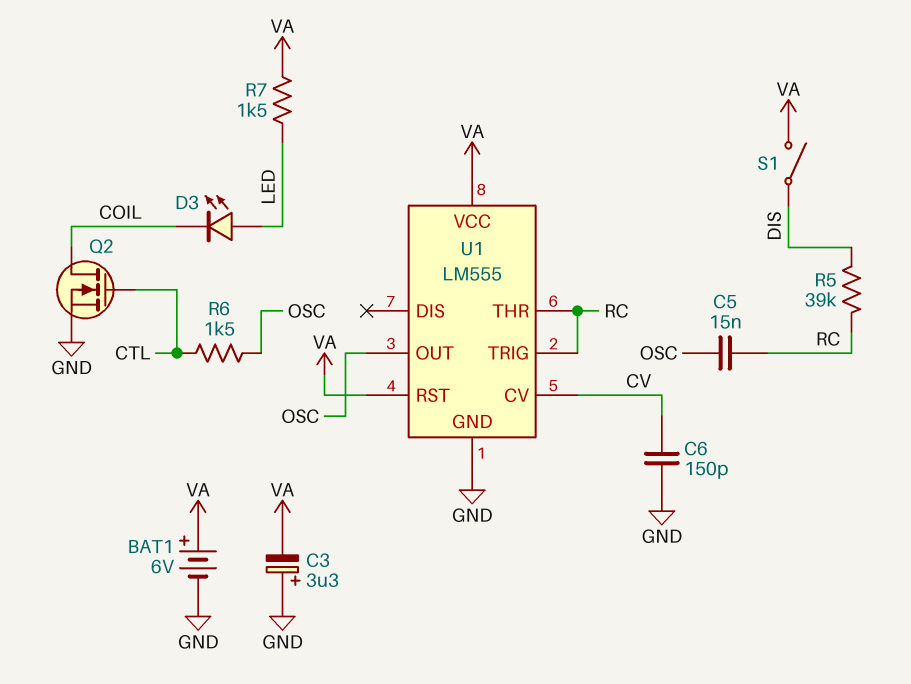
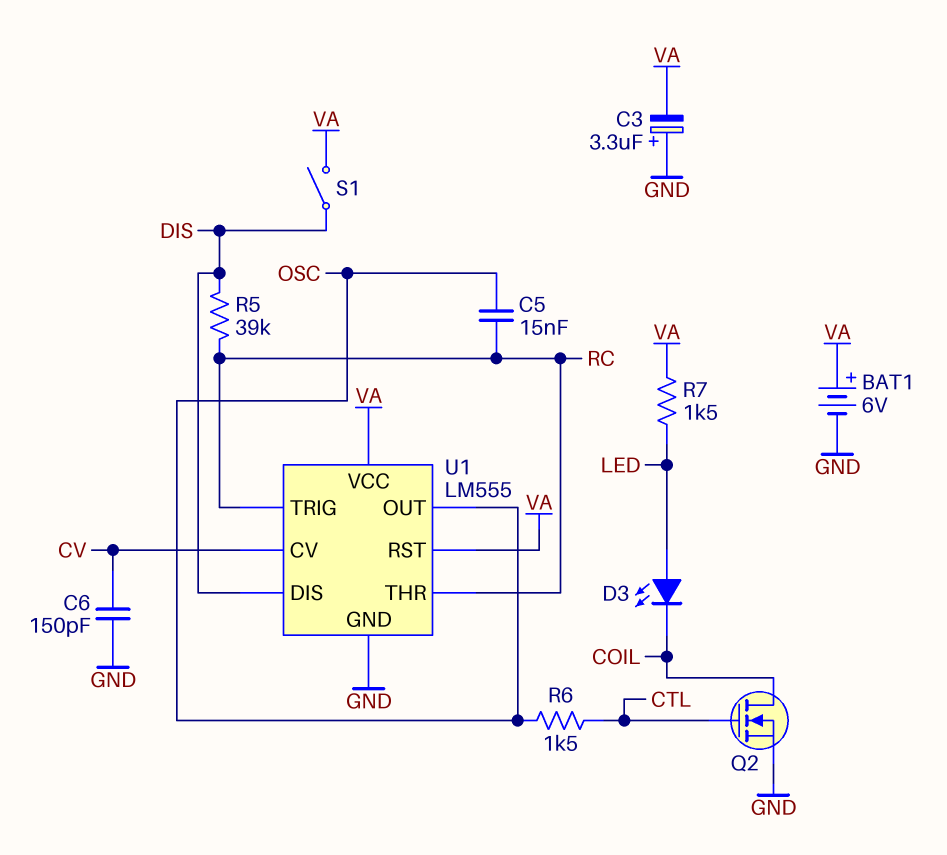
U1 pin DIS: none -> DIS

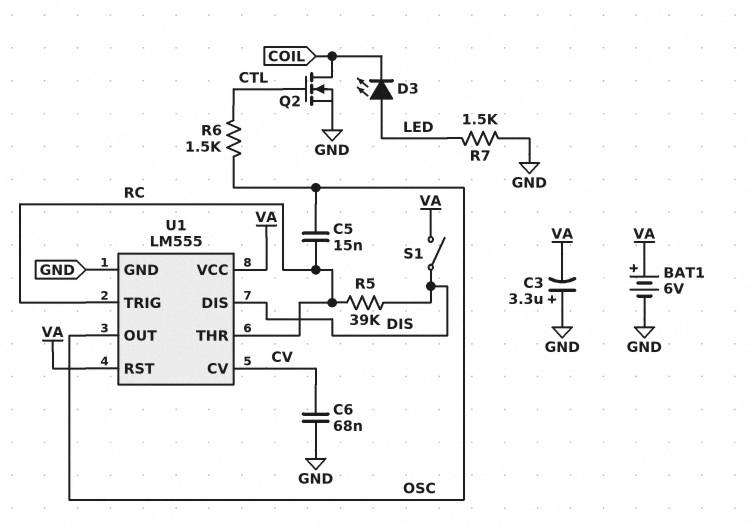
C6: 150pF (CV, GND) -> 68nF (CV, GND)
R7: 1.5k (LED, VA) -> 1.5k (GND, LED)

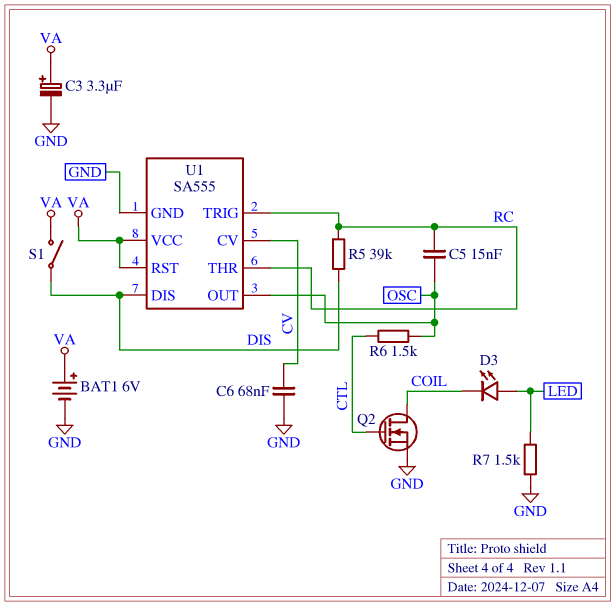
C3: 3.3uF (plus GND, minus VA) -> 3.3uF (plus VA, minus GND)
U1: LM555 -> SA555

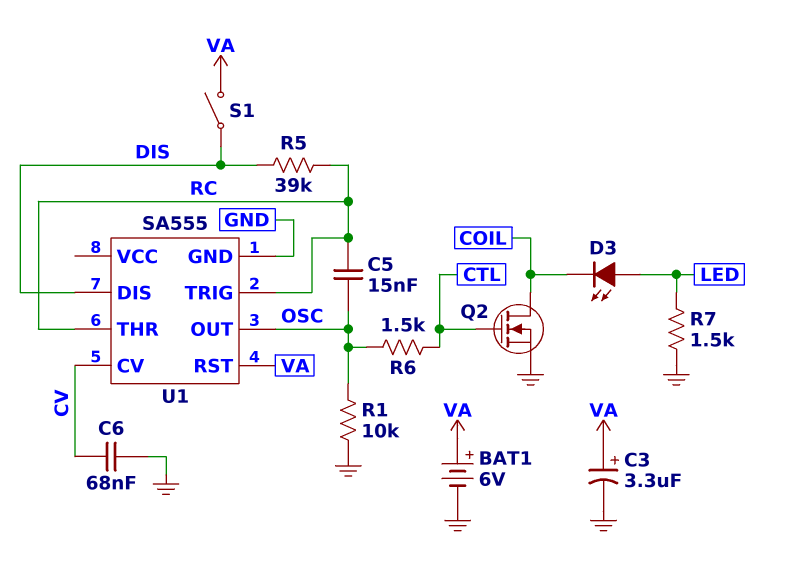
R1: none -> 10k (GND, OSC)
U1 pin VCC: VA -> none

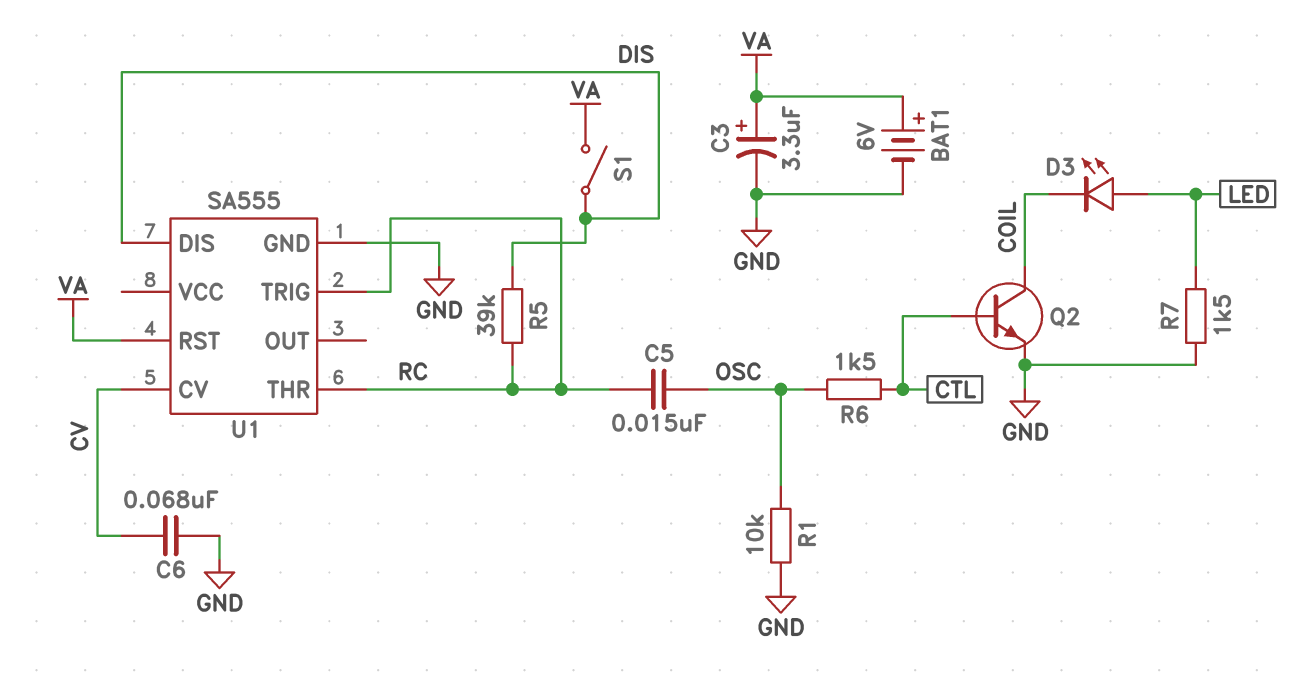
Q2: NMOS (G CTL, D COIL, S GND) -> NPN (B CTL, C COIL, E GND)
U1 pin OUT: OSC -> none

